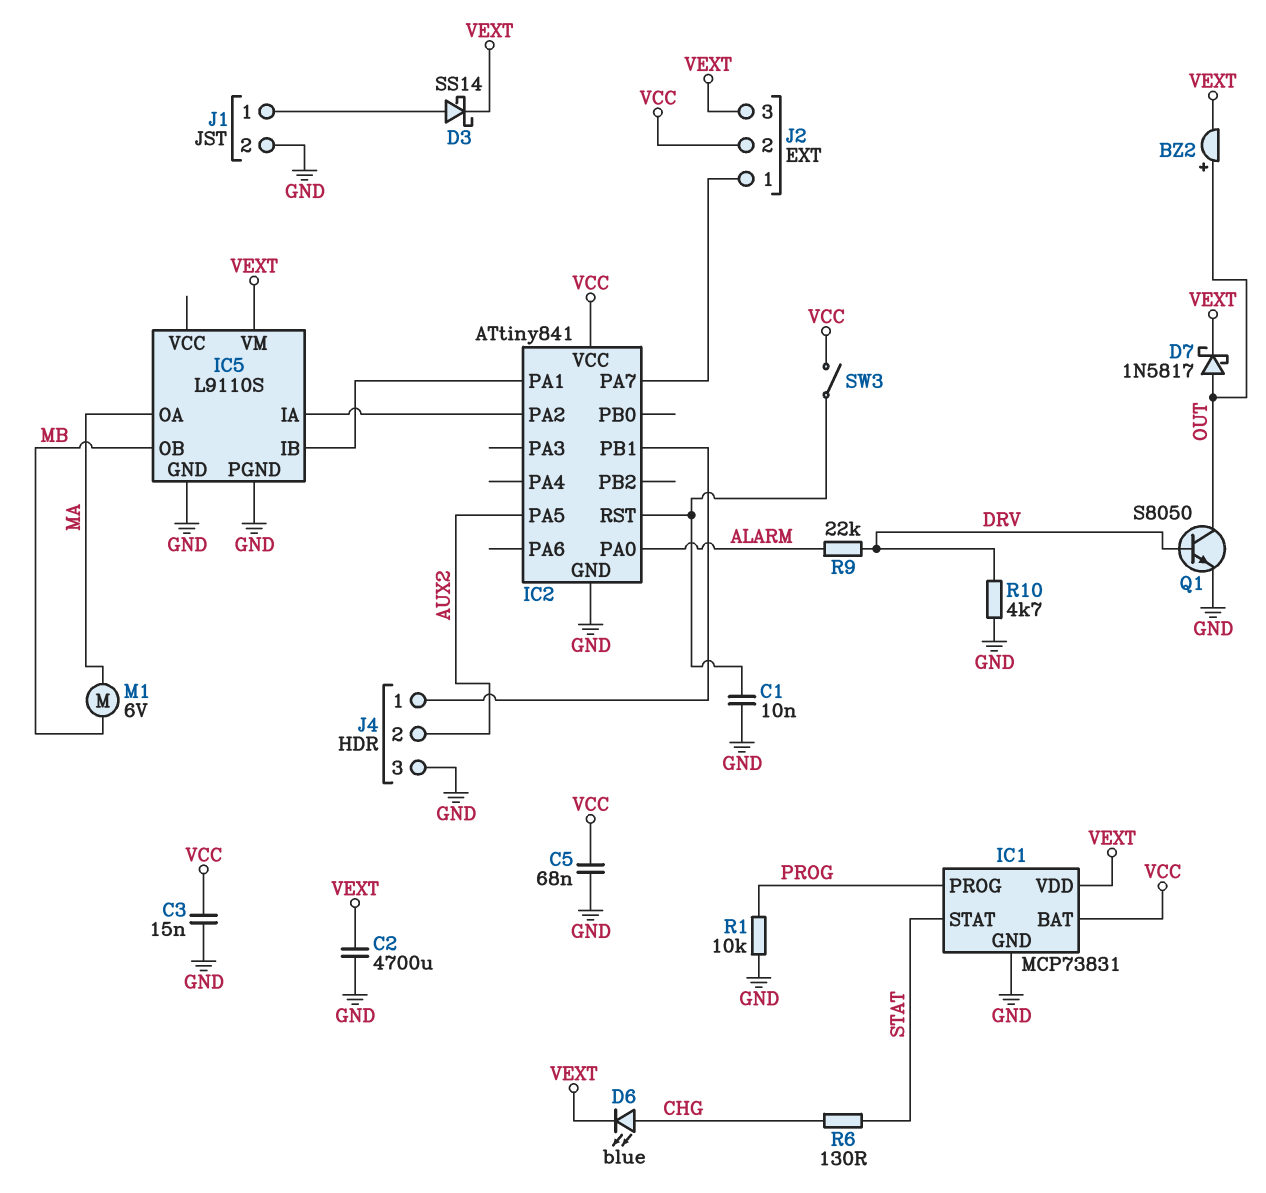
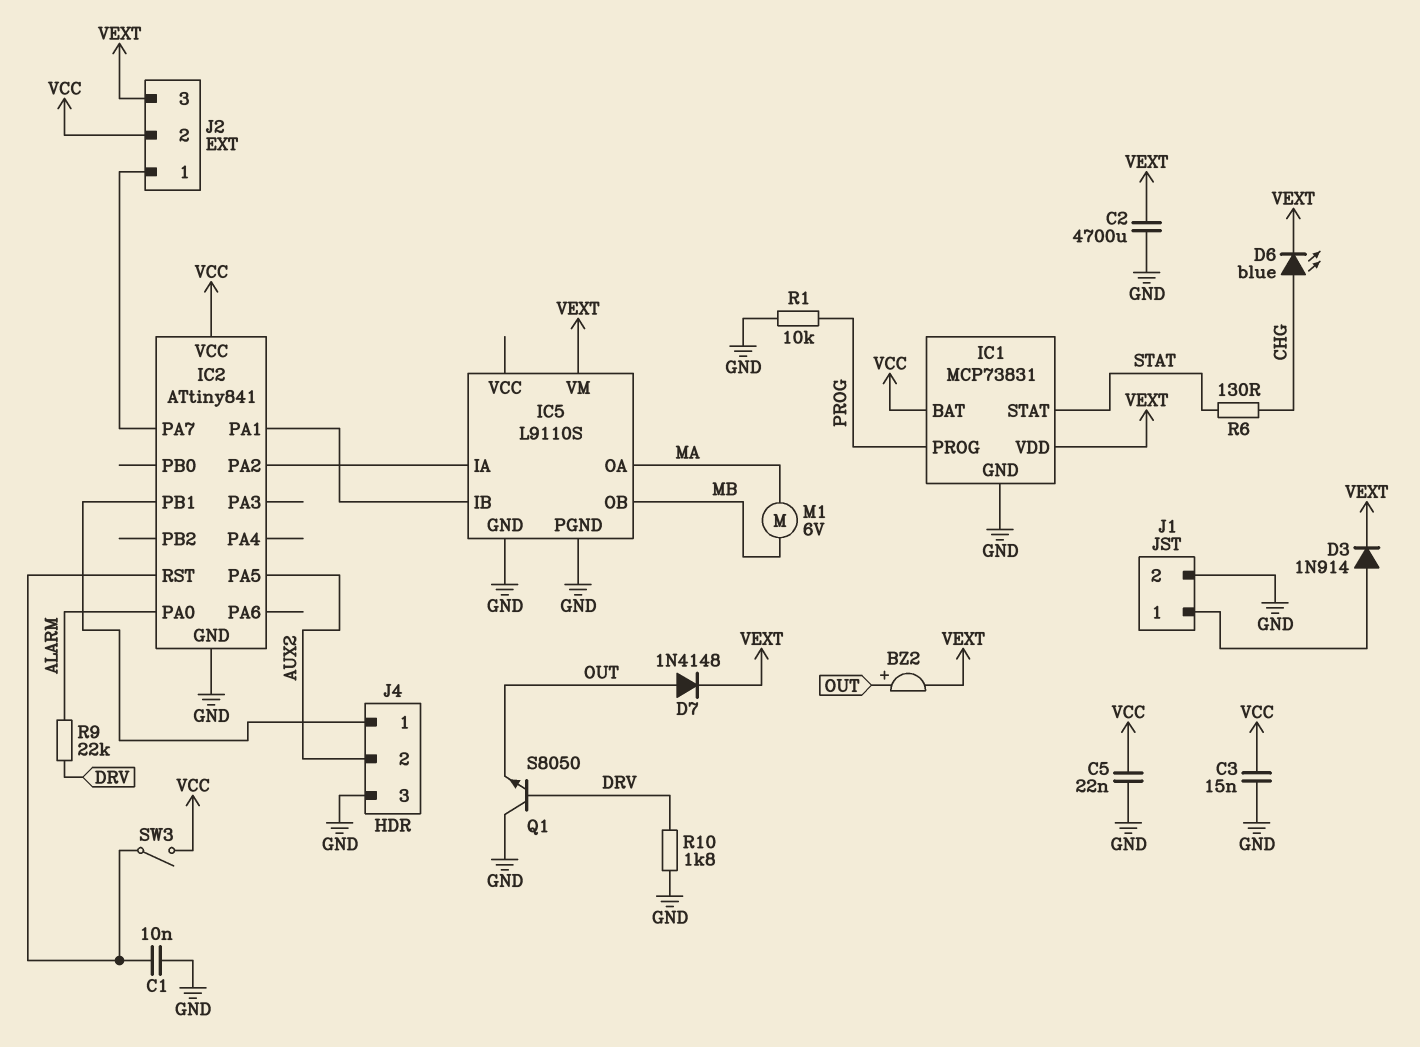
C5: 68nF (GND, VCC) -> 22nF (GND, VCC)
D3: schottky SS14 (A J1/1, K VEXT) -> diode 1N914 (A J1/1, K VEXT)
D7: schottky 1N5817 (A OUT, K VEXT) -> diode 1N4148 (A OUT, K VEXT)
Q1: NPN S8050 (B DRV, C OUT, E GND) -> NPN S8050 (B DRV, C GND, E OUT)
R10: 4.7k (DRV, GND) -> 1.8k (DRV, GND)

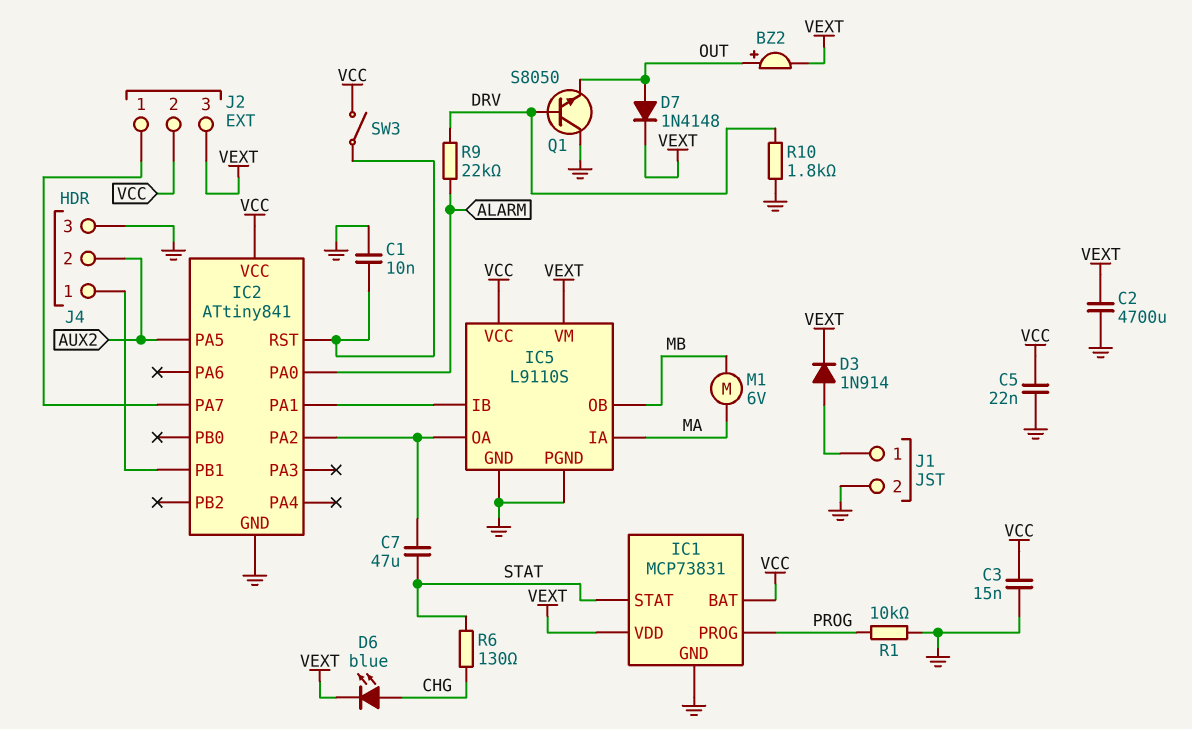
C7: none -> 47uF (IC2/PA2, STAT)
IC5 pin IA: IC2/PA2 -> MA
IC5 pin OA: MA -> IC2/PA2
IC5 pin VCC: none -> VCC

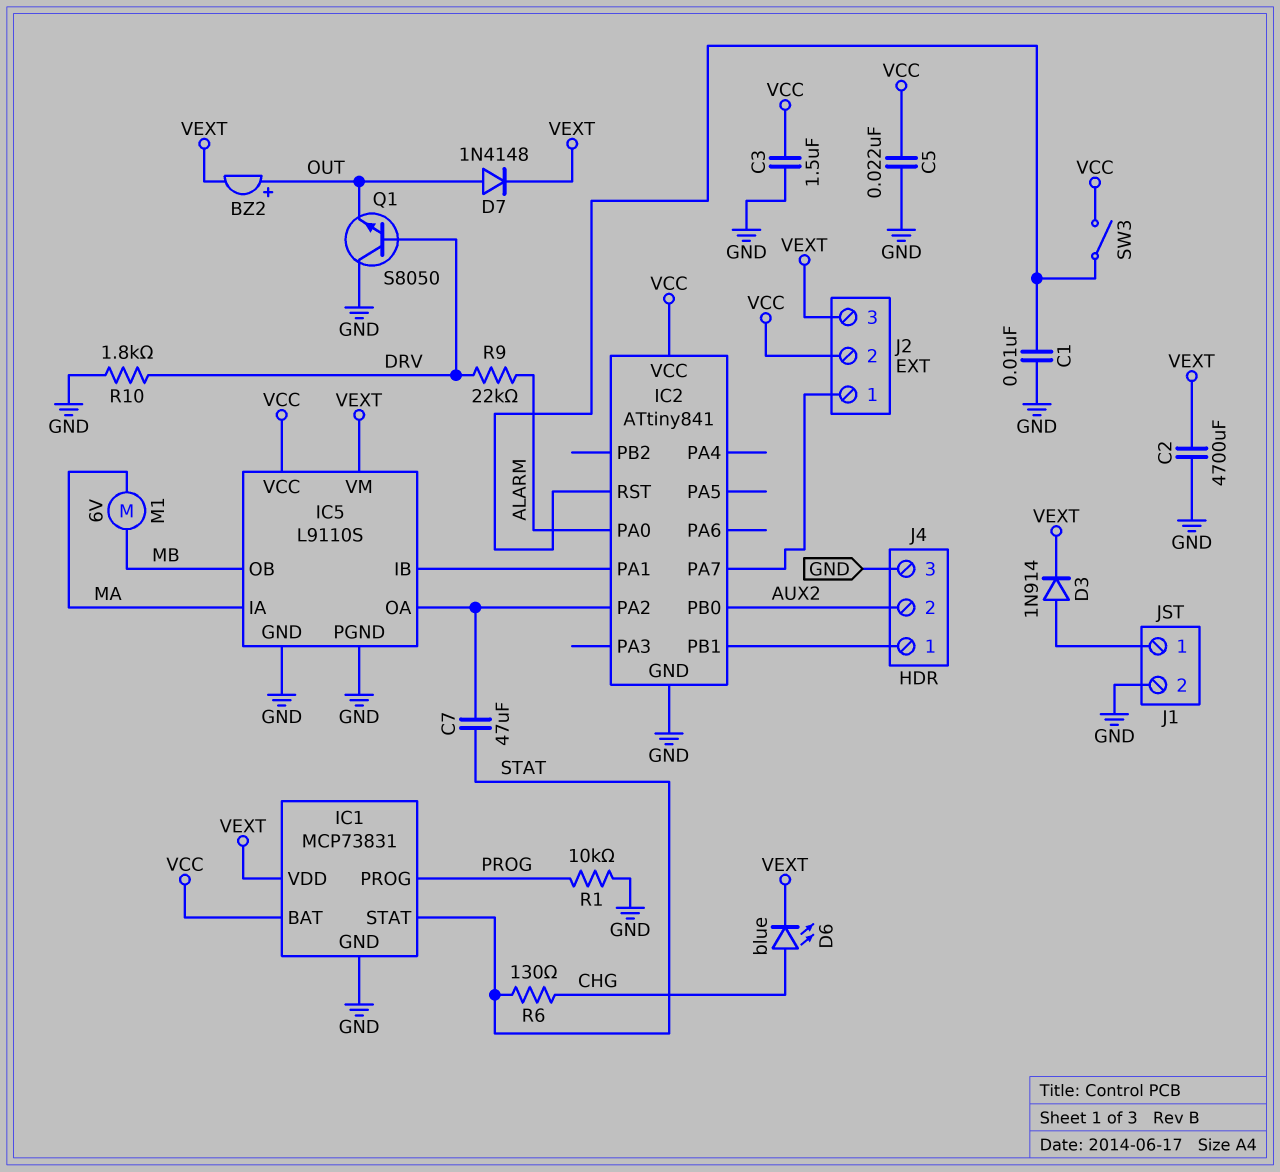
C3: 15nF (GND, VCC) -> 1.5uF (GND, VCC)
IC2 pin PA5: AUX2 -> none
IC2 pin PB0: none -> AUX2

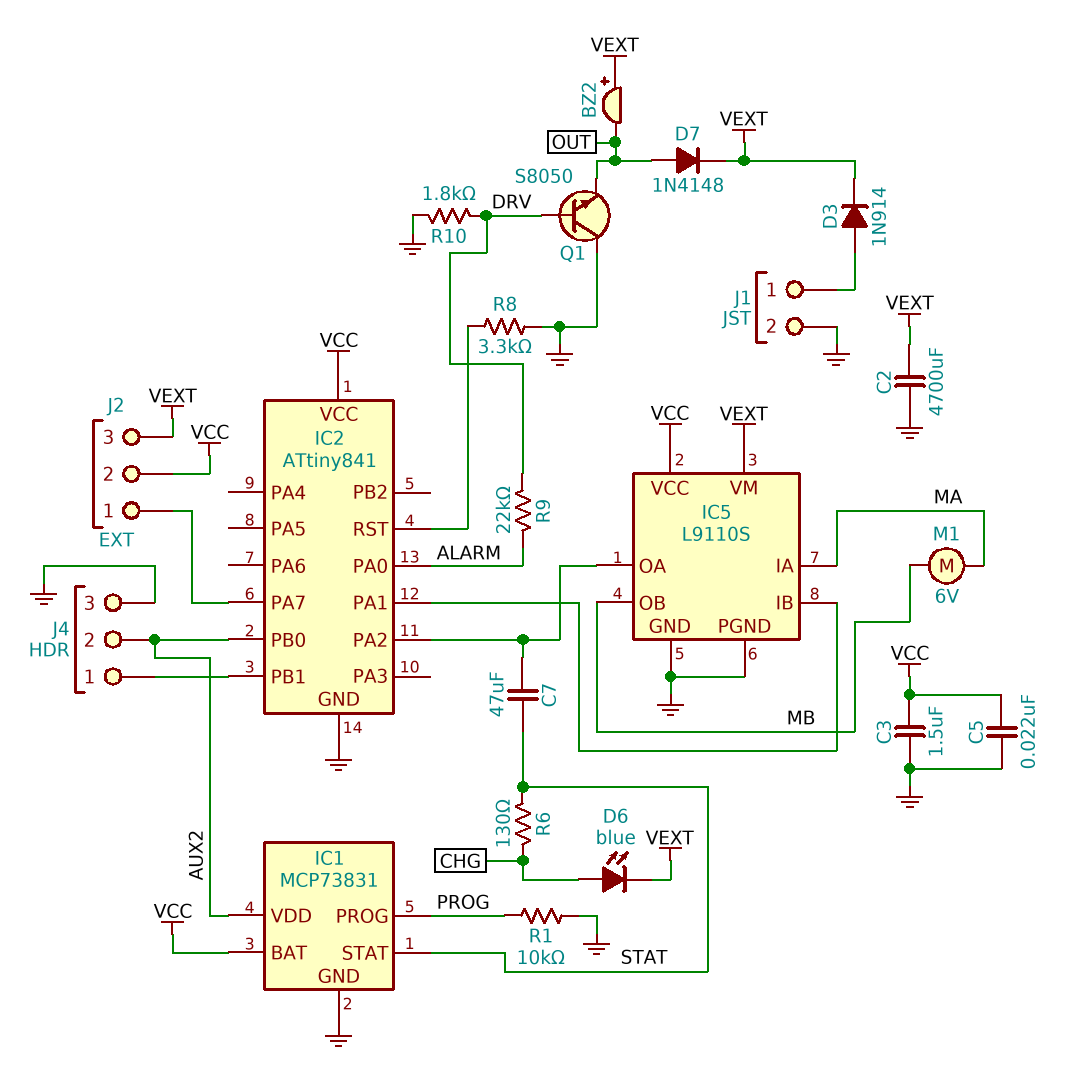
BZ2: buzzer (plus OUT, minus VEXT) -> buzzer (plus VEXT, minus OUT)
C1: 10nF (GND, IC2/RST) -> none
IC1 pin VDD: VEXT -> AUX2
R8: none -> 3.3k (GND, IC2/RST)
SW3: switch (IC2/RST, VCC) -> none

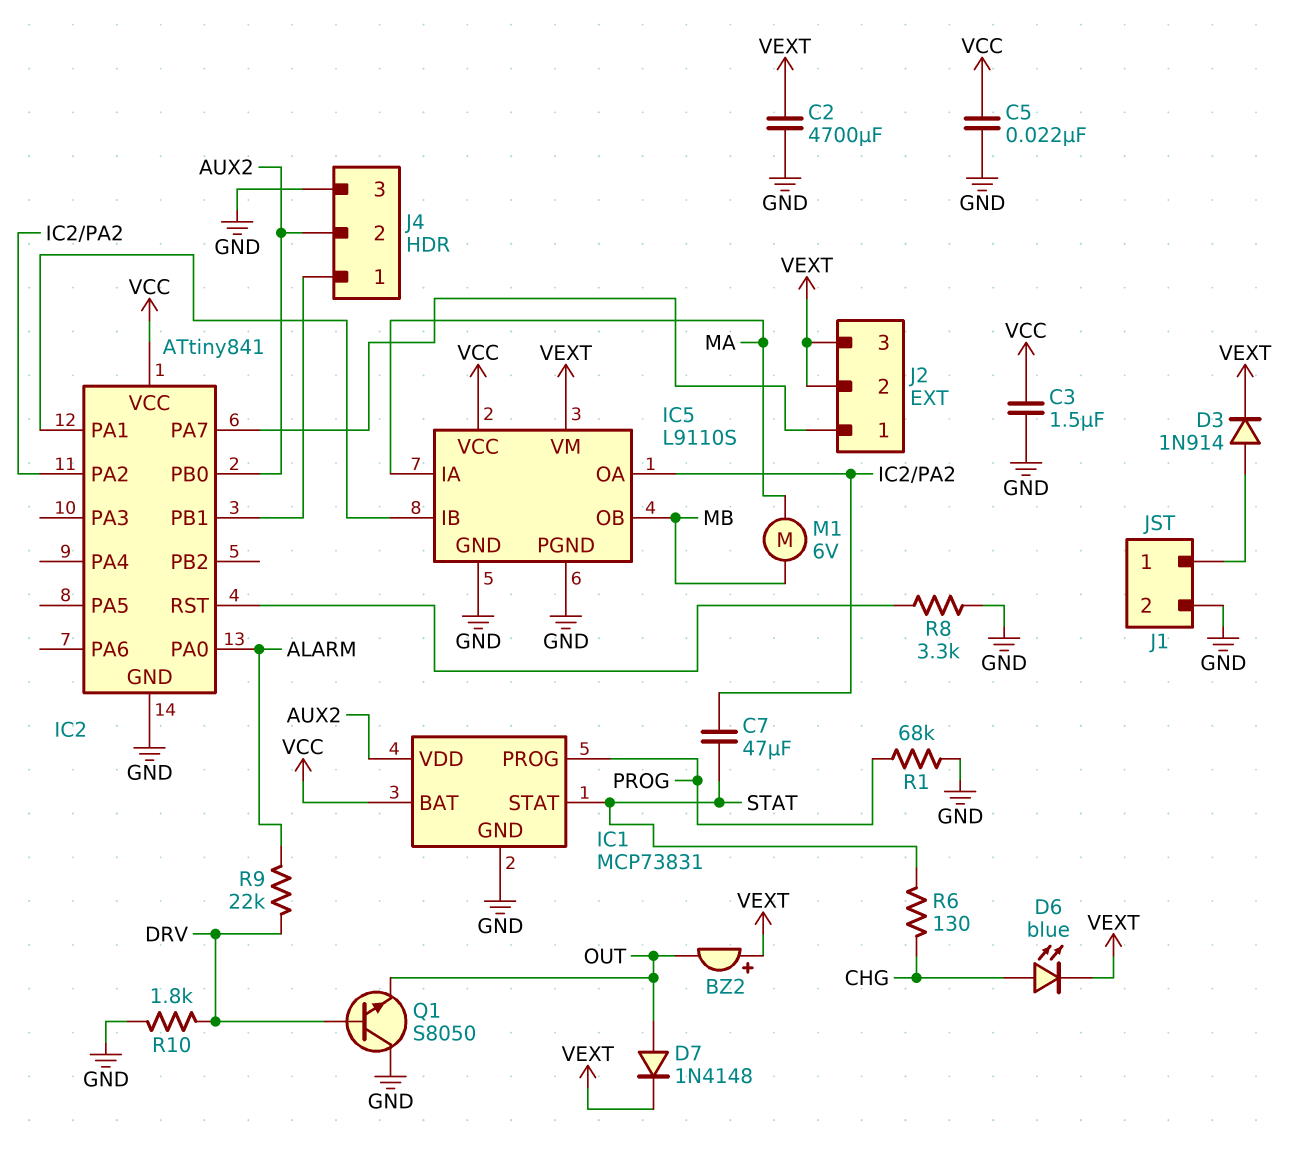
J2 pin 2: VCC -> VEXT
R1: 10k (GND, PROG) -> 68k (GND, PROG)

